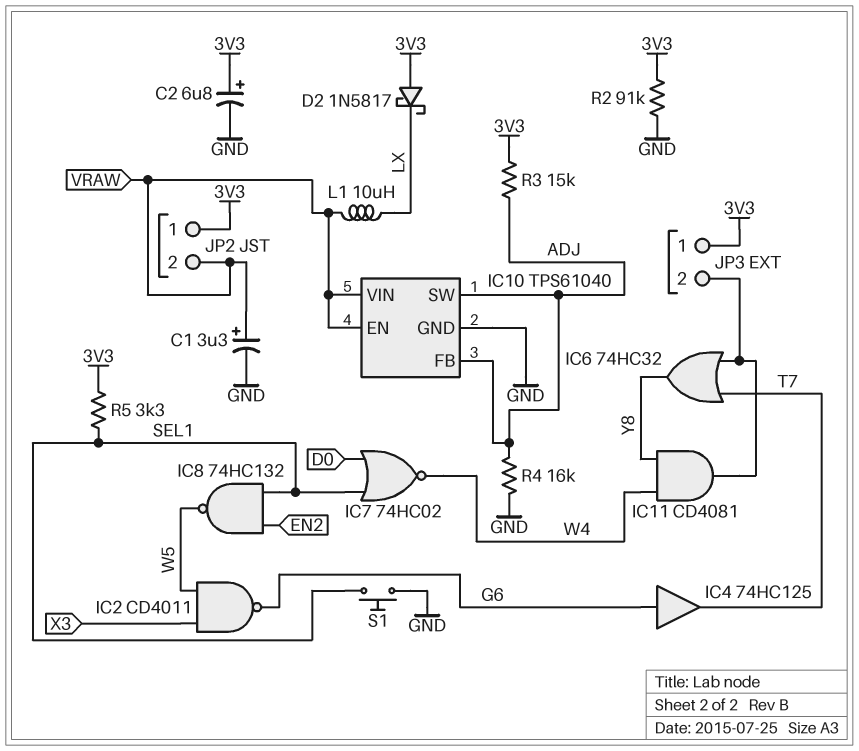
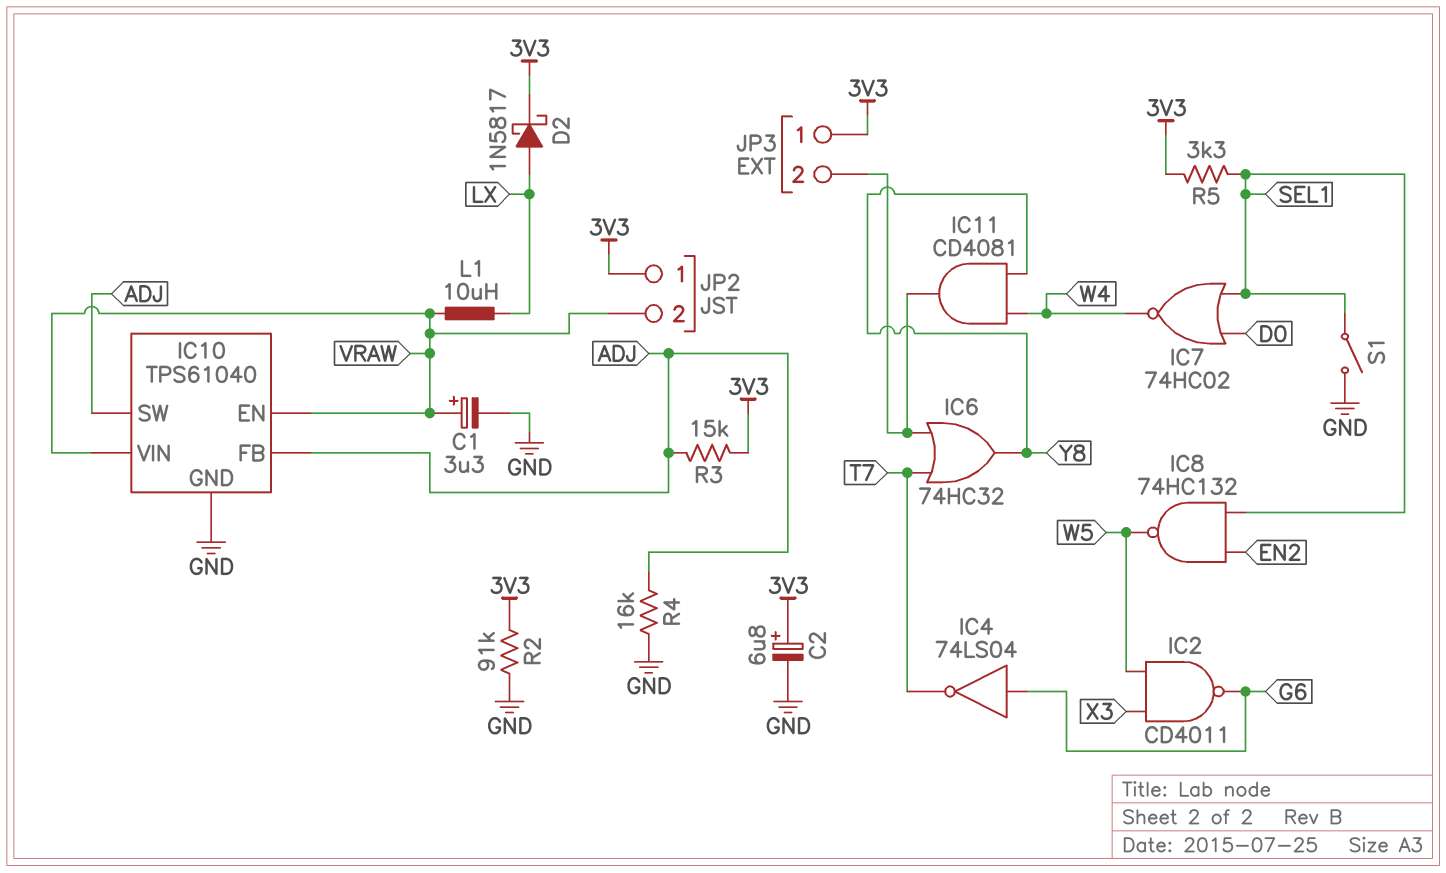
D2: schottky 1N5817 (A 3V3, K LX) -> schottky 1N5817 (A LX, K 3V3)
IC4: buffer 74HC125 (in G6, out T7) -> NOT 74LS04 (in G6, out T7)
S1: button (GND, SEL1) -> switch (GND, SEL1)

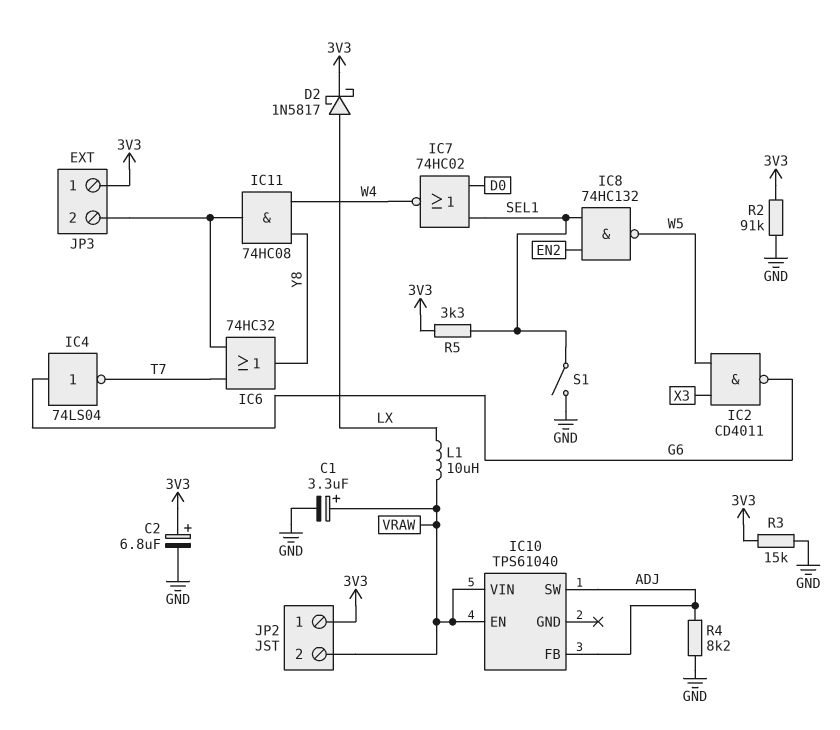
IC10 pin GND: GND -> none
IC11: AND CD4081 (in W4, in Y8, out JP3/2) -> AND 74HC08 (in W4, in Y8, out JP3/2)
R3: 15k (3V3, ADJ) -> 15k (3V3, GND)
R4: 16k (ADJ, GND) -> 8.2k (ADJ, GND)

